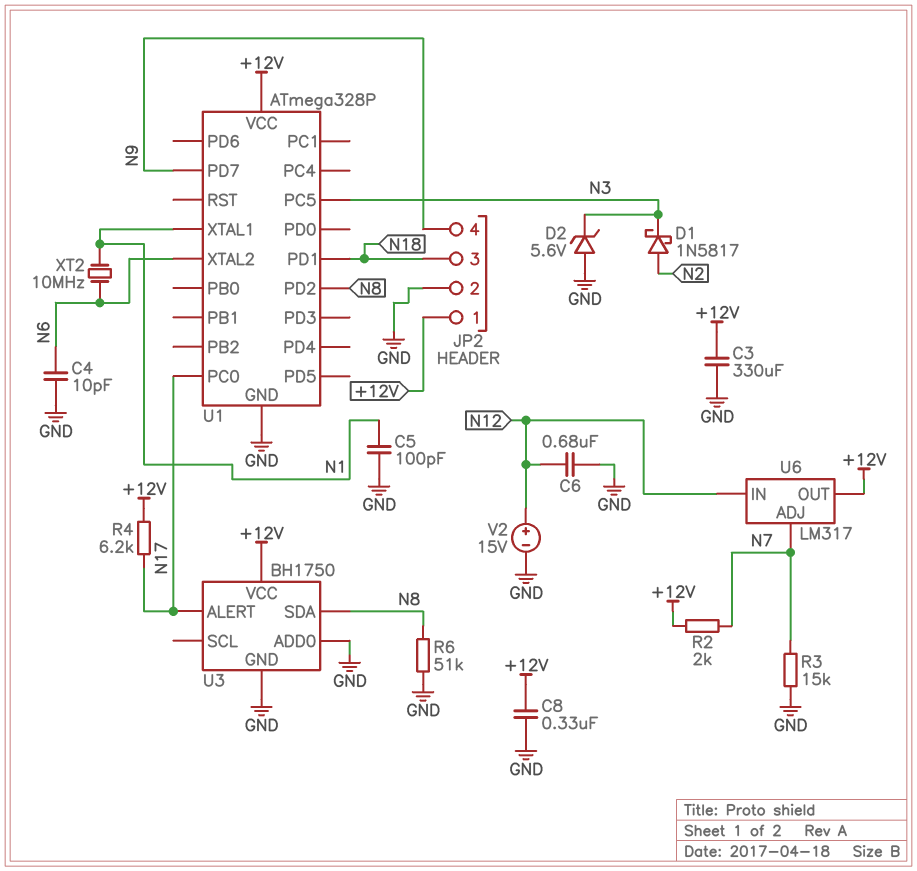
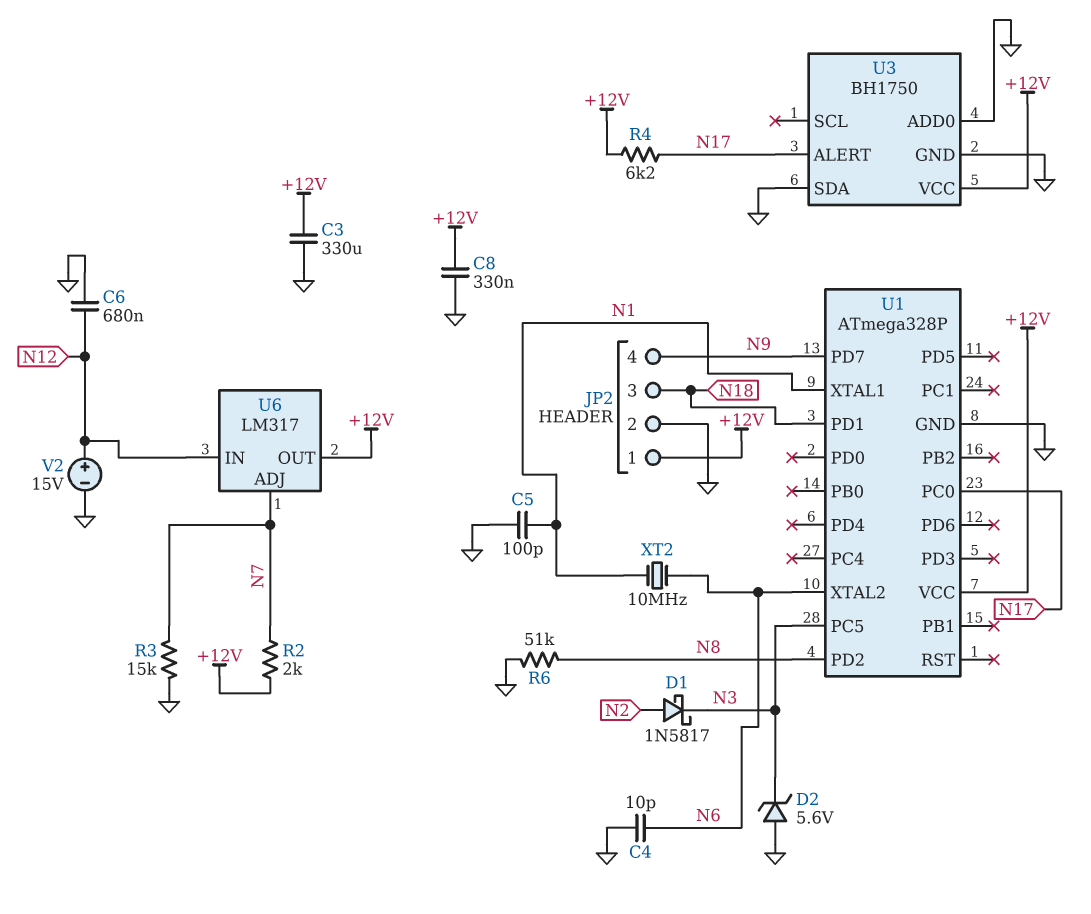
U3 pin SDA: N8 -> GND

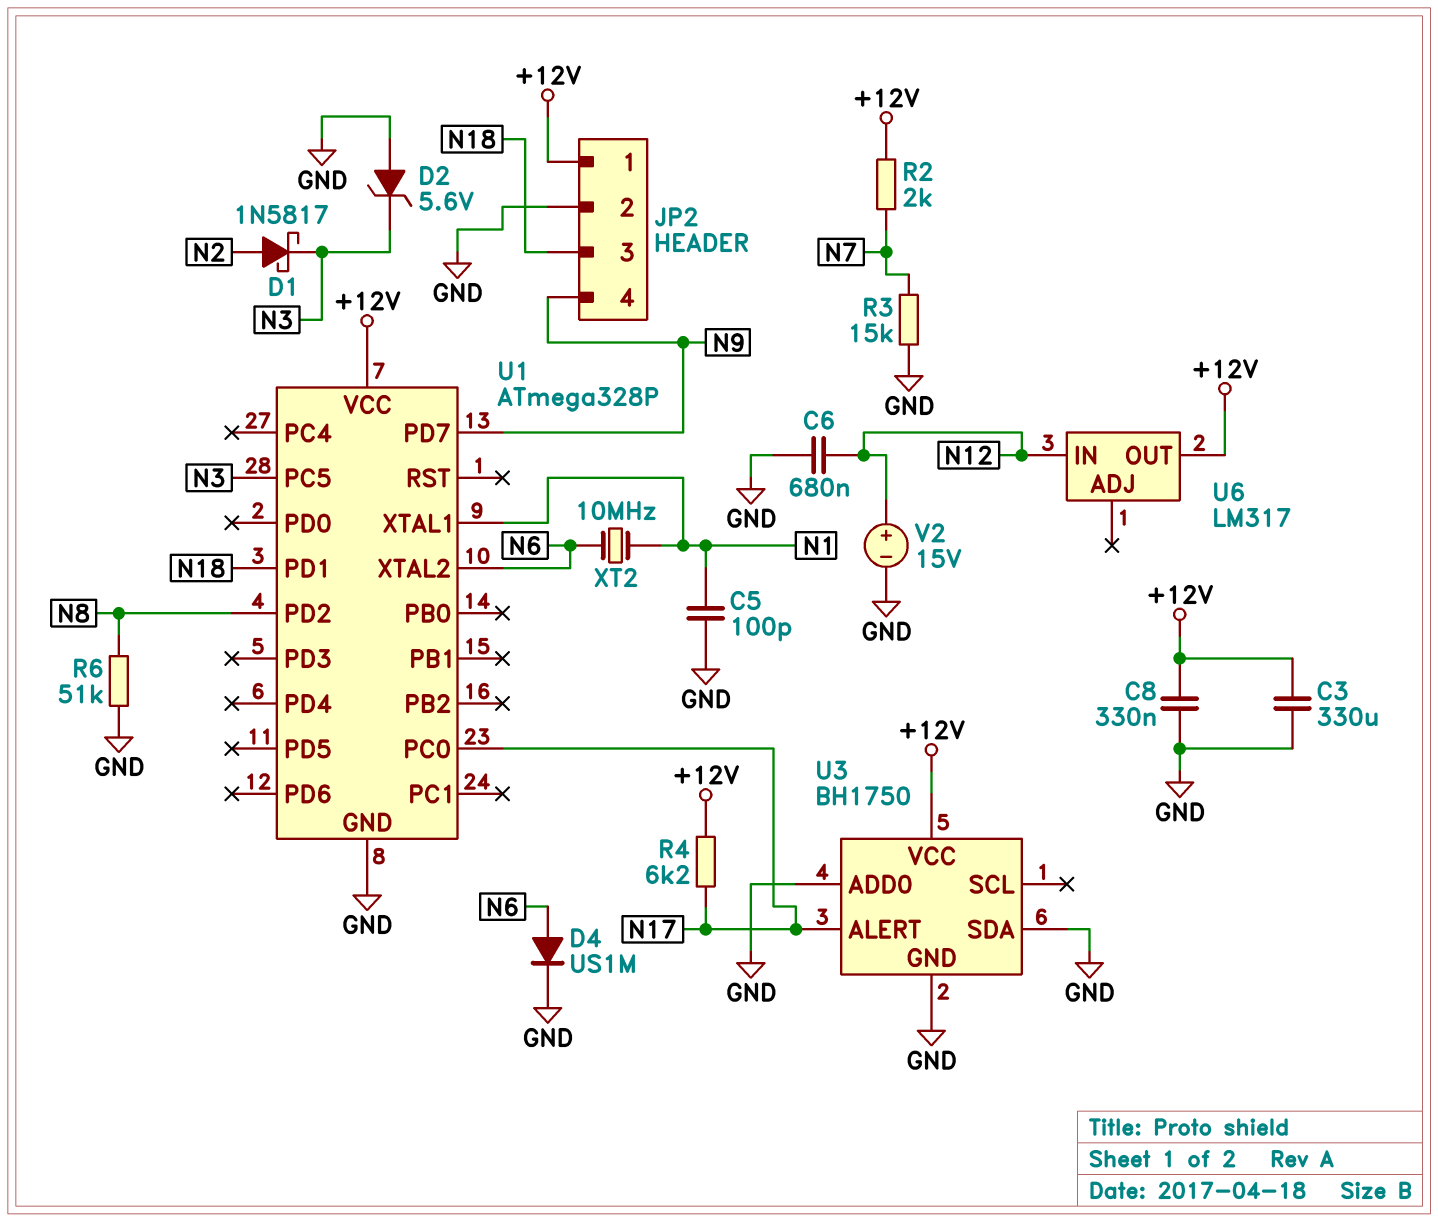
C4: 10pF (GND, N6) -> none
D4: none -> diode US1M (A N6, K GND)
U6 pin ADJ: N7 -> none

